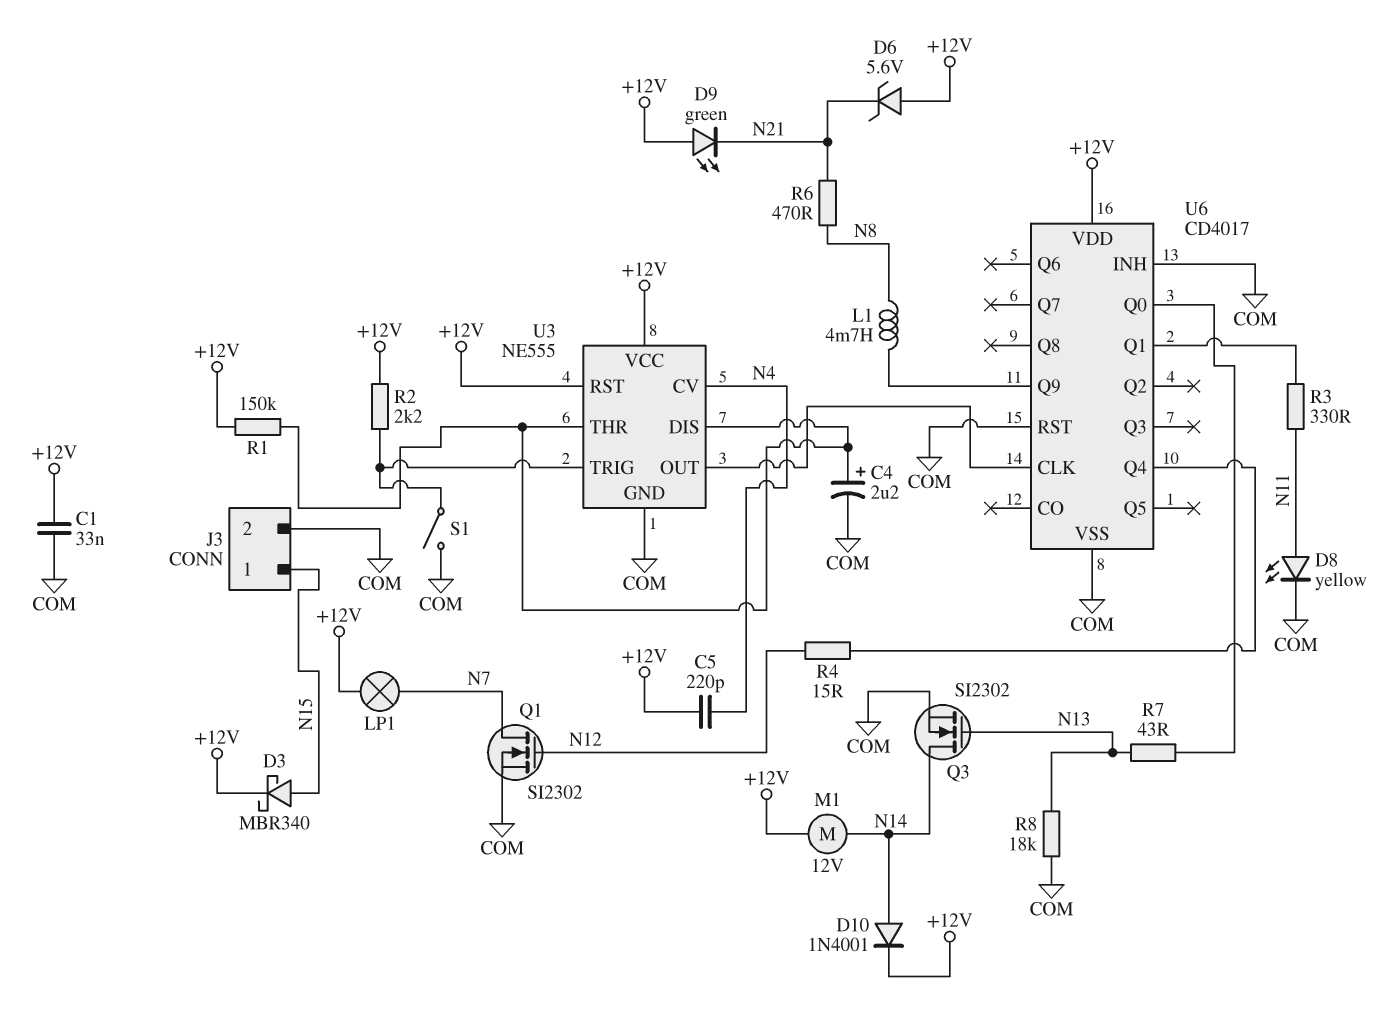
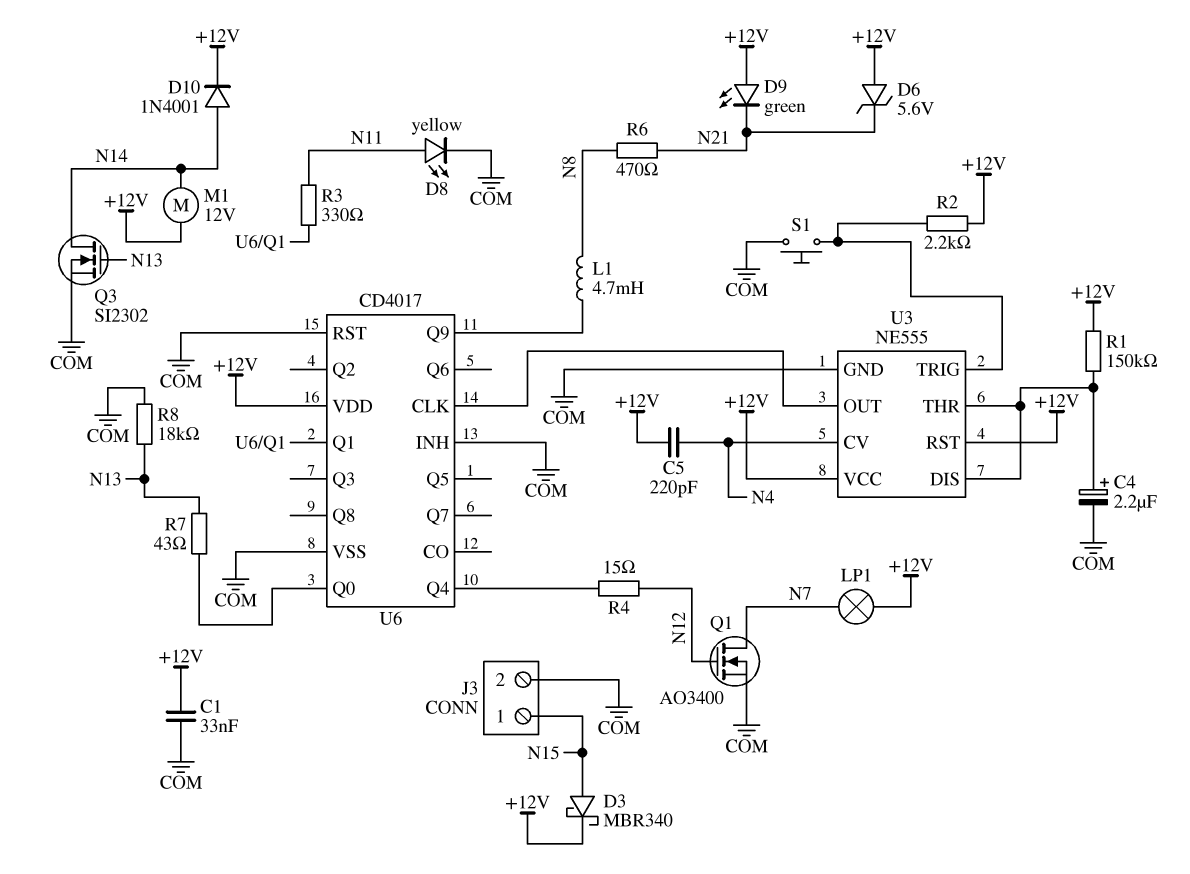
Q1: NMOS SI2302 (G N12, D N7, S COM) -> NMOS AO3400 (G N12, D N7, S COM)
S1: switch (COM, U3/TRIG) -> button (COM, U3/TRIG)

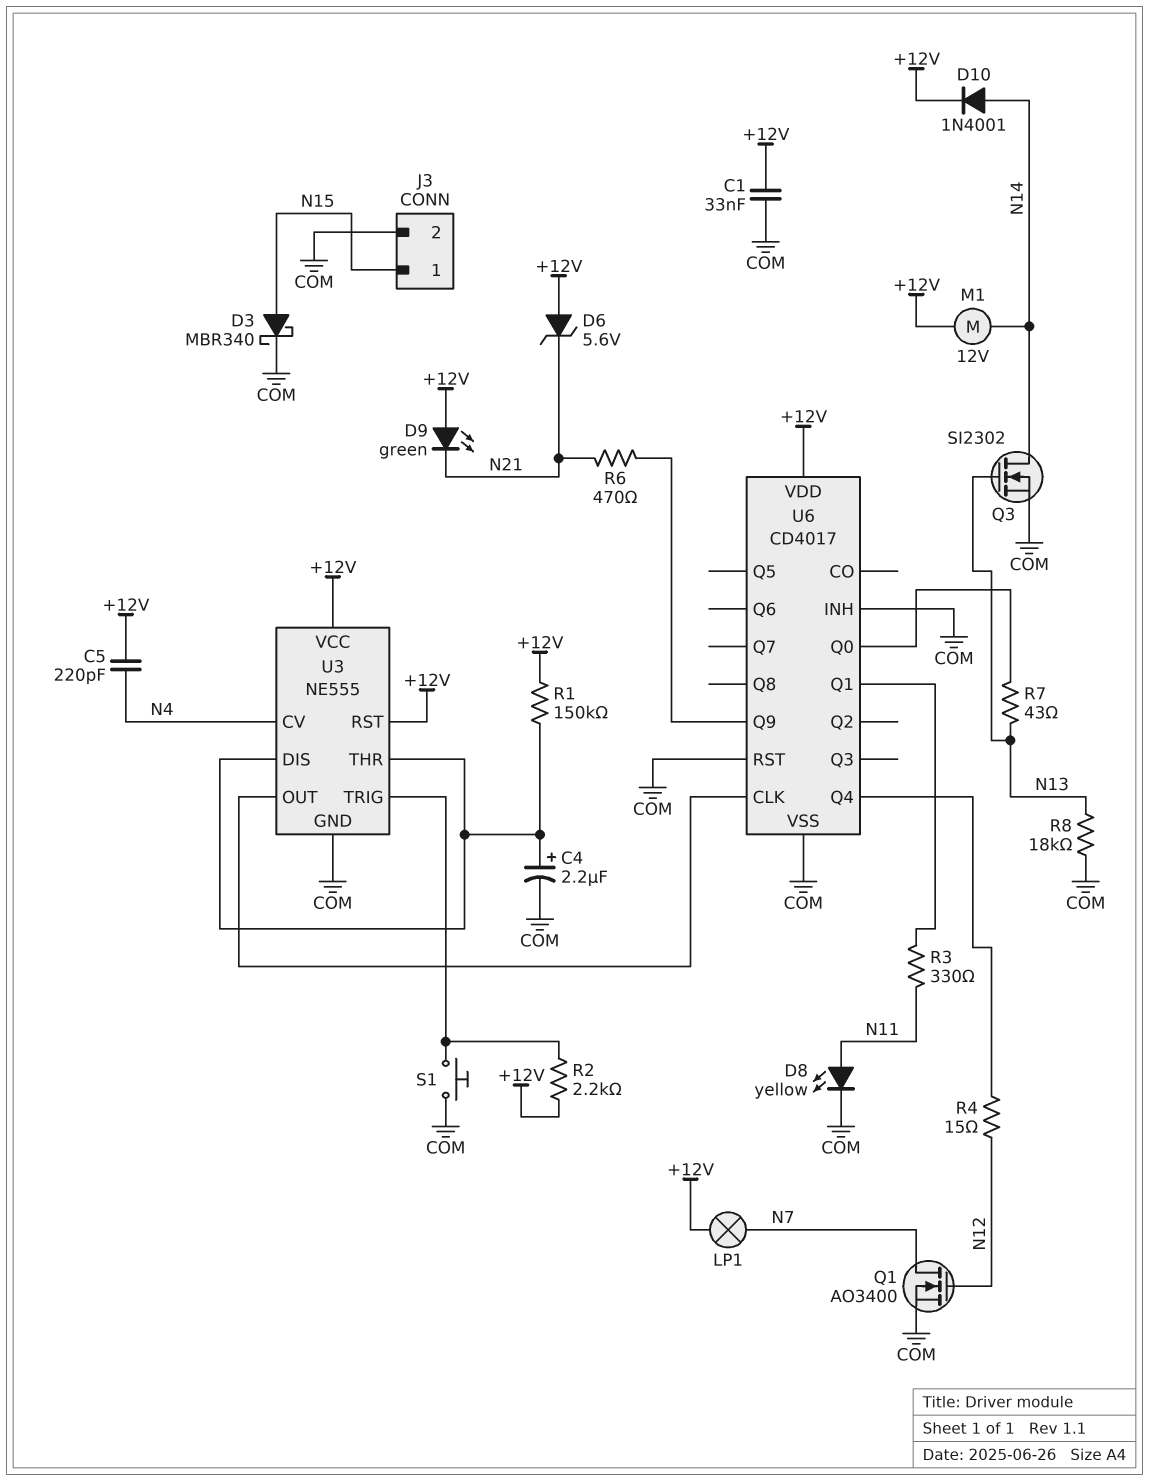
D3: schottky MBR340 (A N15, K +12V) -> schottky MBR340 (A N15, K COM)
L1: 4.7mH (N8, U6/Q9) -> none
R6: 470 (N8, N21) -> 470 (N21, U6/Q9)

